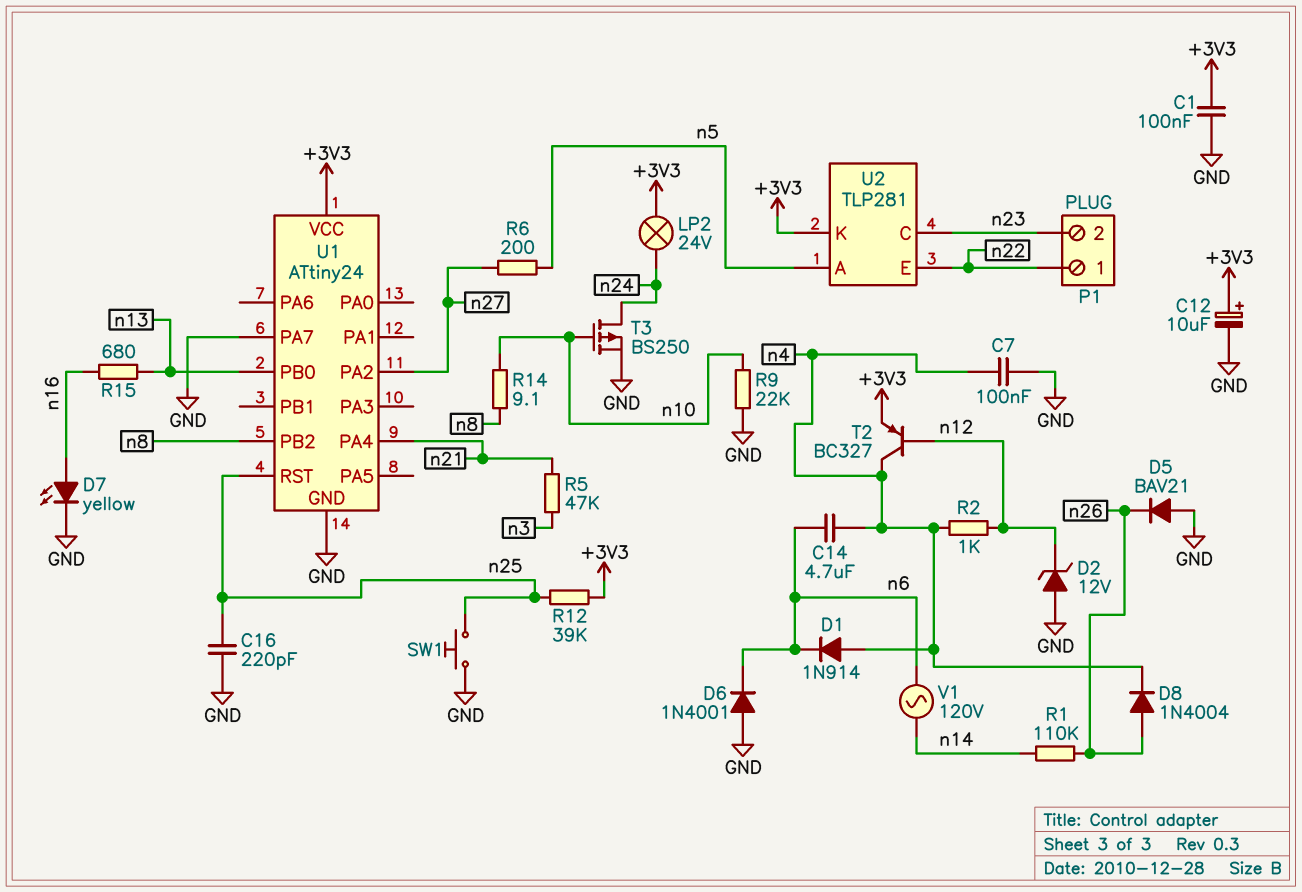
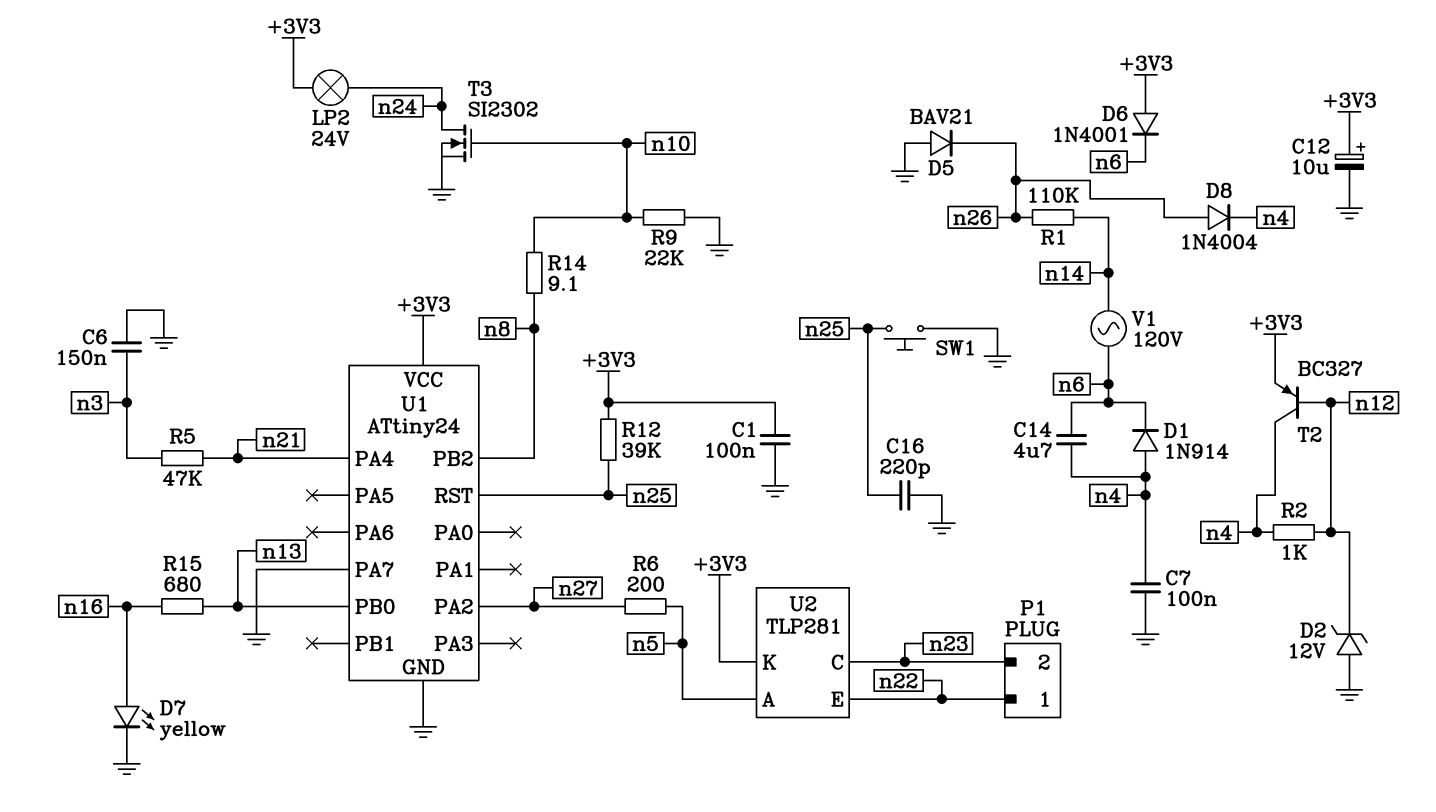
C6: none -> 150nF (GND, n3)
D6: diode 1N4001 (A GND, K n6) -> diode 1N4001 (A +3V3, K n6)
T3: PMOS BS250 (G n10, D n24, S GND) -> NMOS SI2302 (G n10, D n24, S GND)

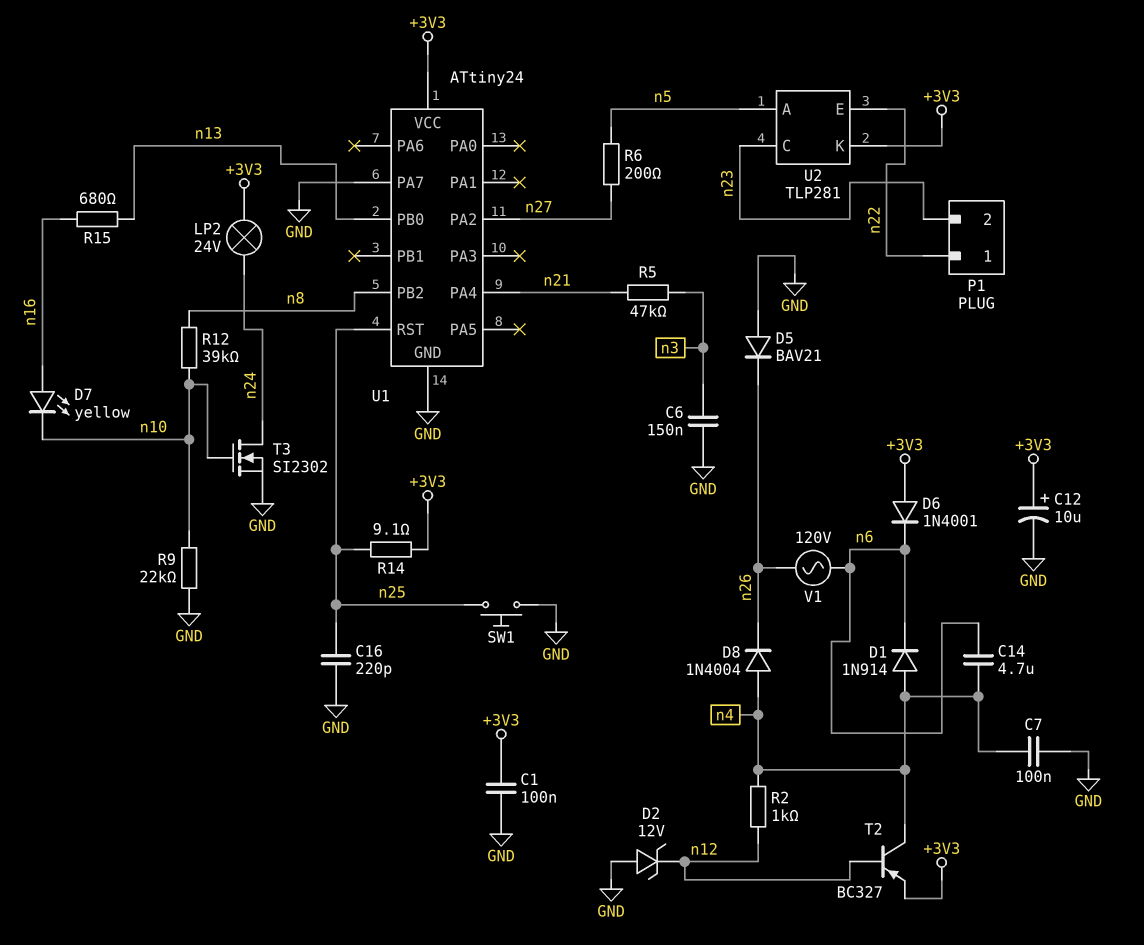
D7: LED yellow (A n16, K GND) -> LED yellow (A n16, K n10)
D8: diode 1N4004 (A n26, K n4) -> diode 1N4004 (A n4, K n26)
R1: 110k (n14, n26) -> none
R12: 39k (+3V3, n25) -> 39k (n8, n10)
R14: 9.1 (n8, n10) -> 9.1 (+3V3, n25)
V1: AC 120V (n6, n14) -> AC 120V (n6, n26)

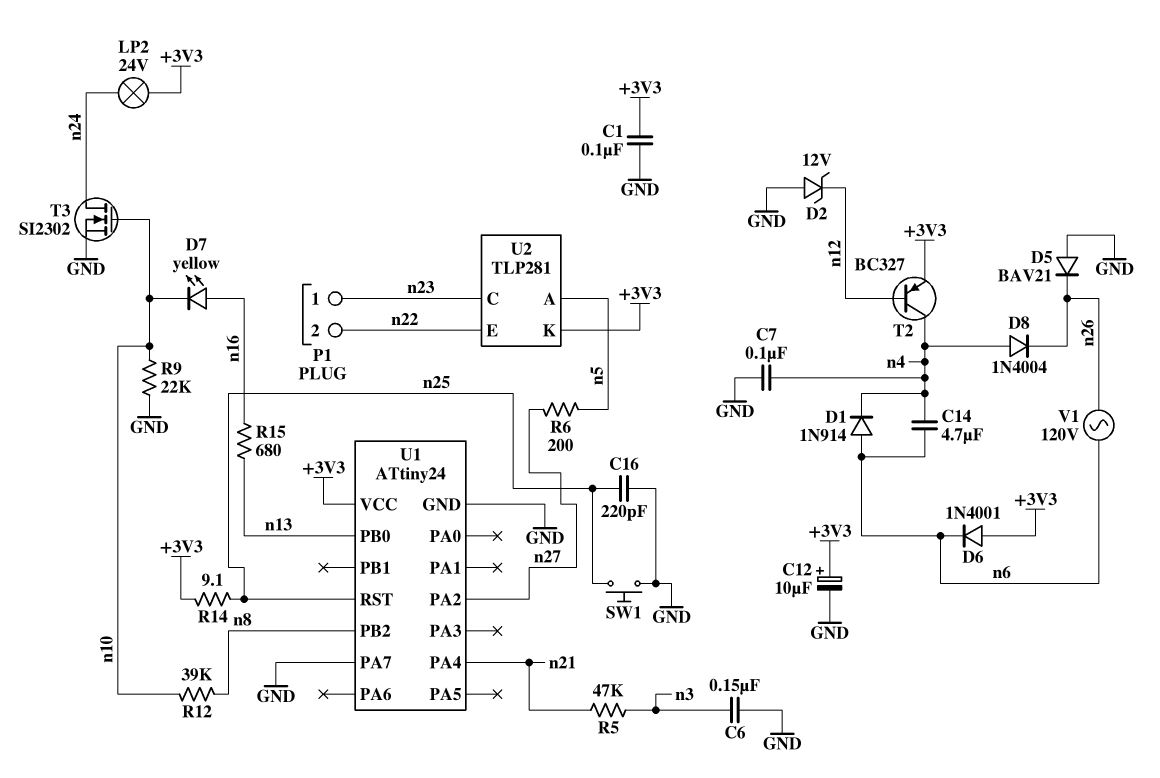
D1: diode 1N914 (A n4, K n6) -> diode 1N914 (A n6, K n4)
P1 pin 1: n22 -> n23
P1 pin 2: n23 -> n22
R2: 1k (n4, n12) -> none

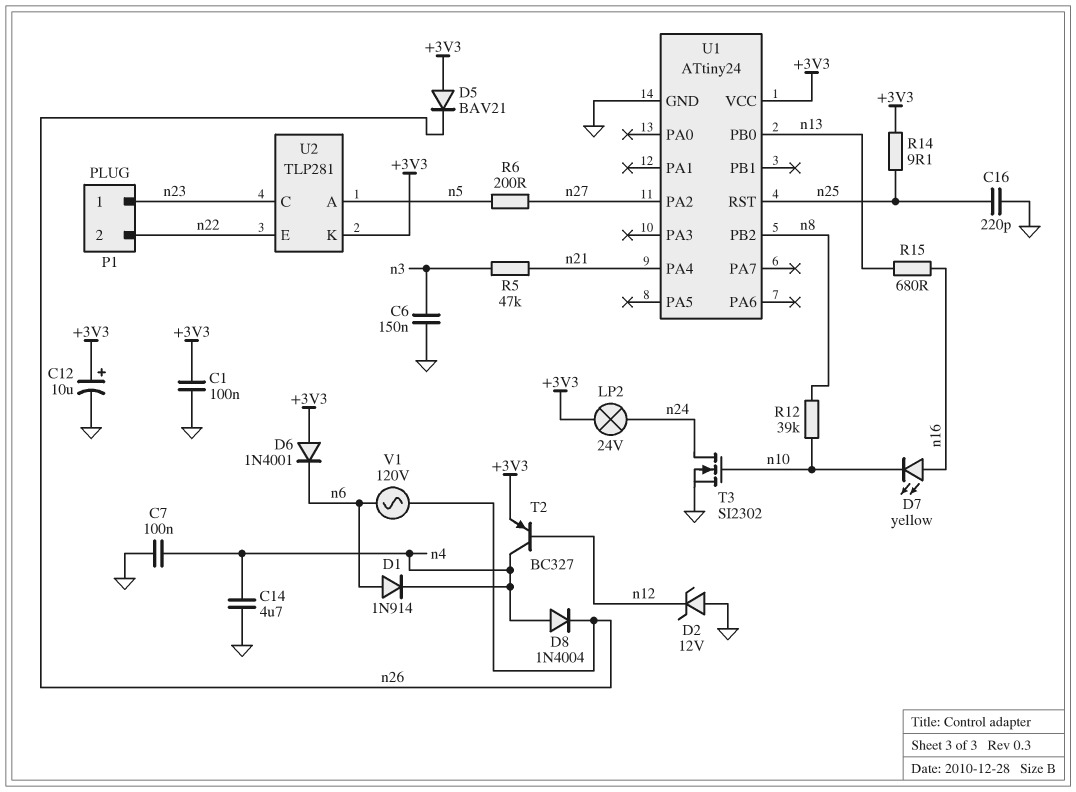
C14: 4.7uF (n4, n6) -> 4.7uF (GND, n4)
D5: diode BAV21 (A GND, K n26) -> diode BAV21 (A +3V3, K n26)
R9: 22k (GND, n10) -> none
SW1: button (GND, n25) -> none
U1 pin PA7: GND -> none

